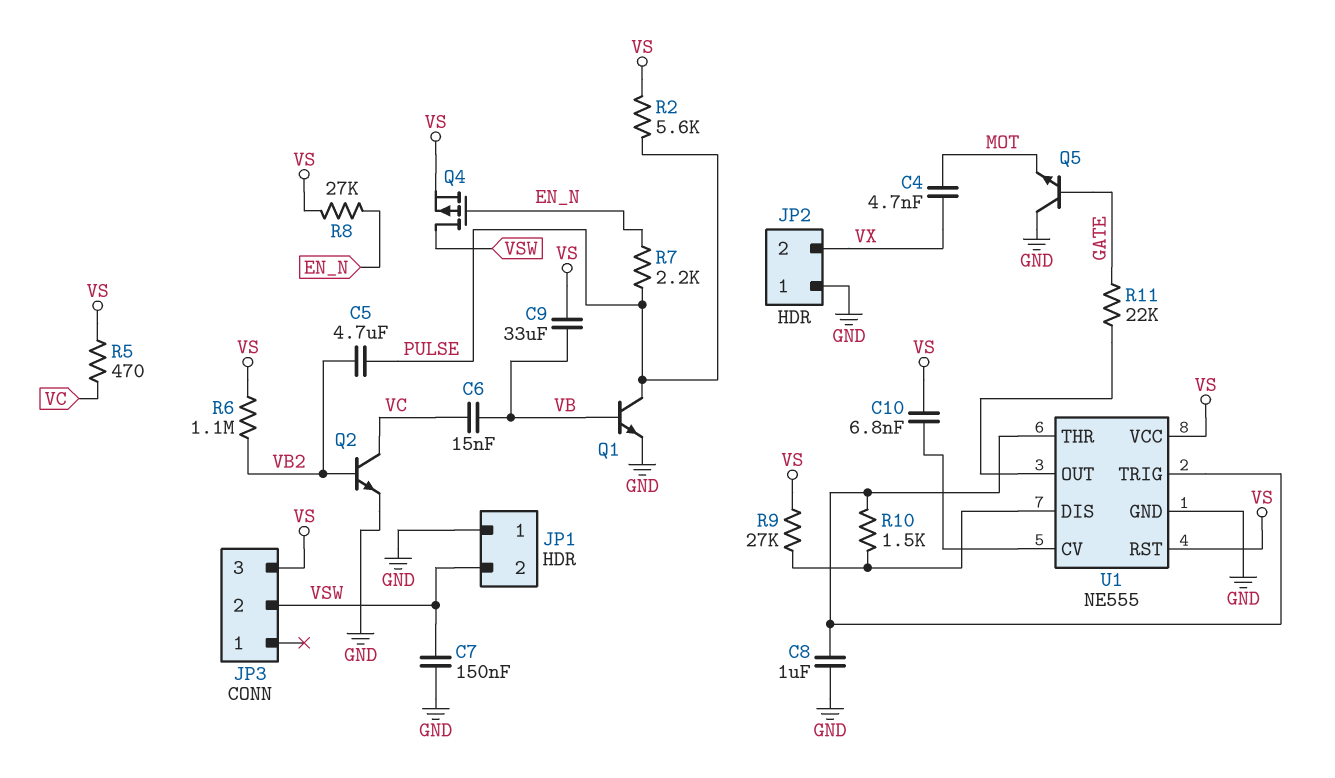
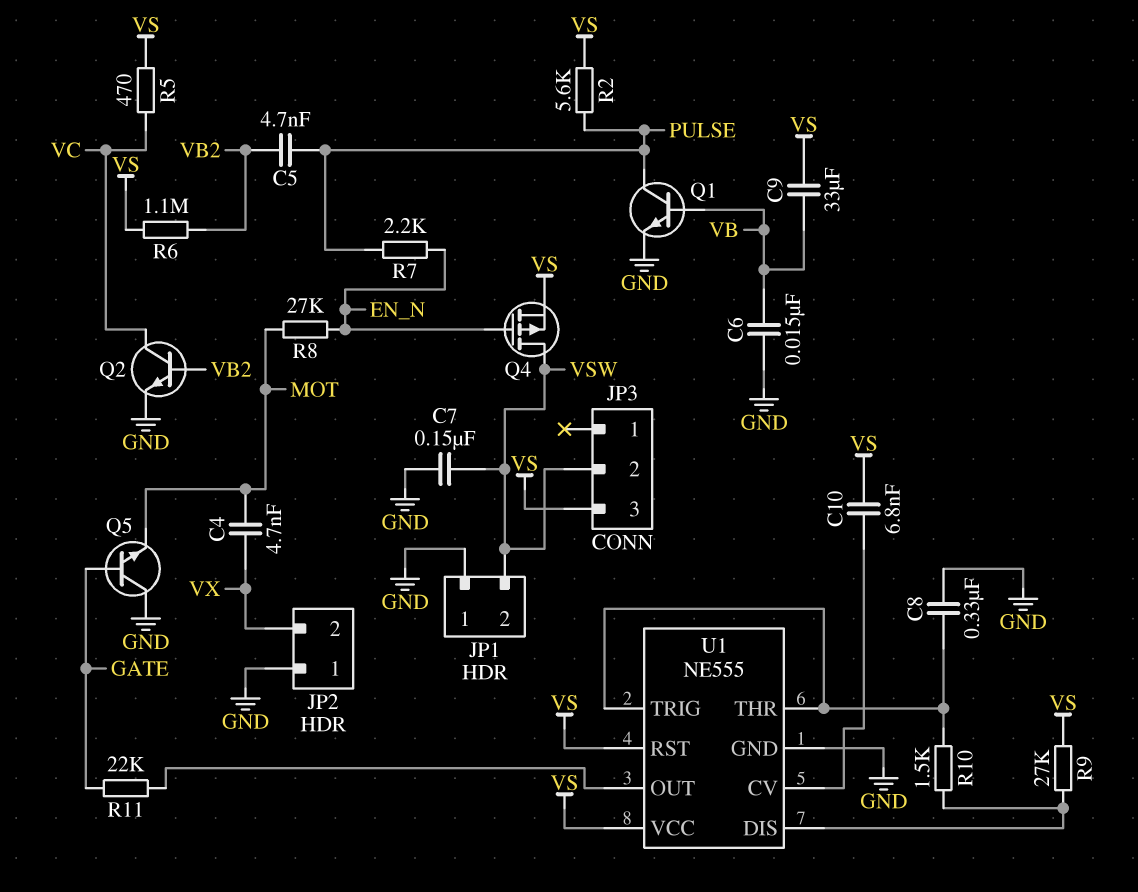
C5: 4.7uF (PULSE, VB2) -> 4.7nF (PULSE, VB2)
C6: 15nF (VB, VC) -> 15nF (GND, VB)
C8: 1uF (GND, U1/THR) -> 330nF (GND, U1/THR)
R8: 27k (EN_N, VS) -> 27k (EN_N, MOT)

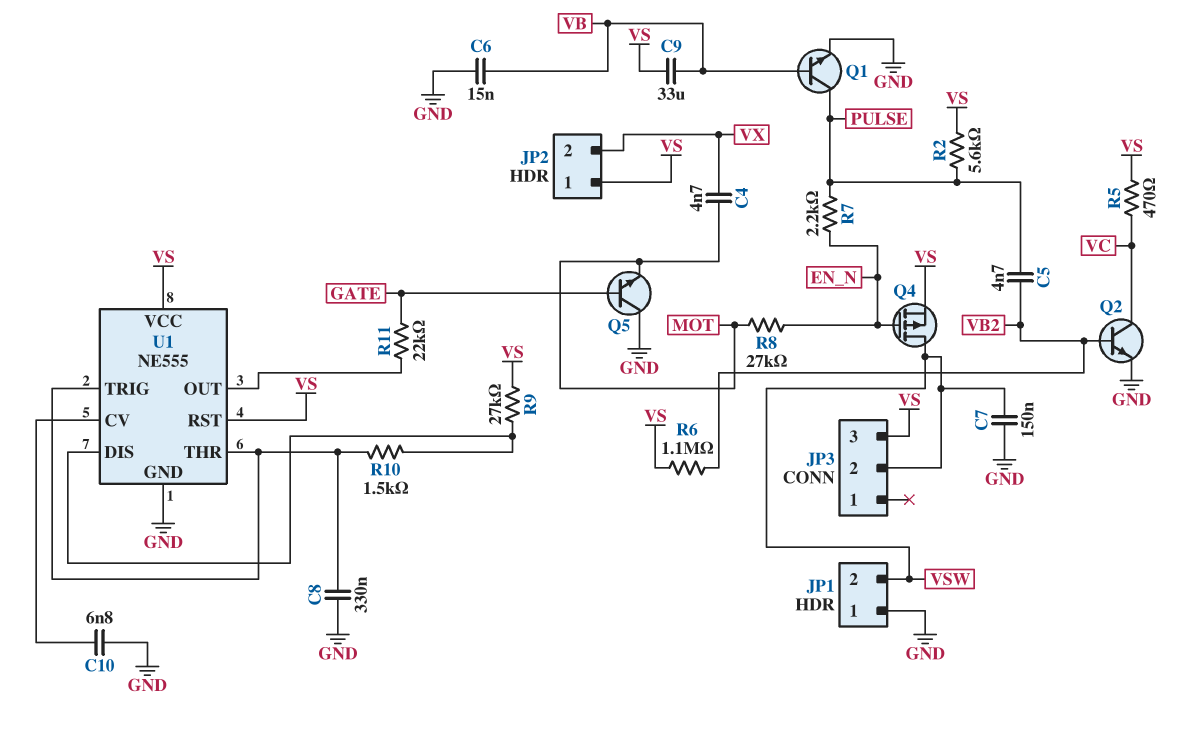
C10: 6.8nF (U1/CV, VS) -> 6.8nF (GND, U1/CV)
JP2 pin 1: GND -> VS

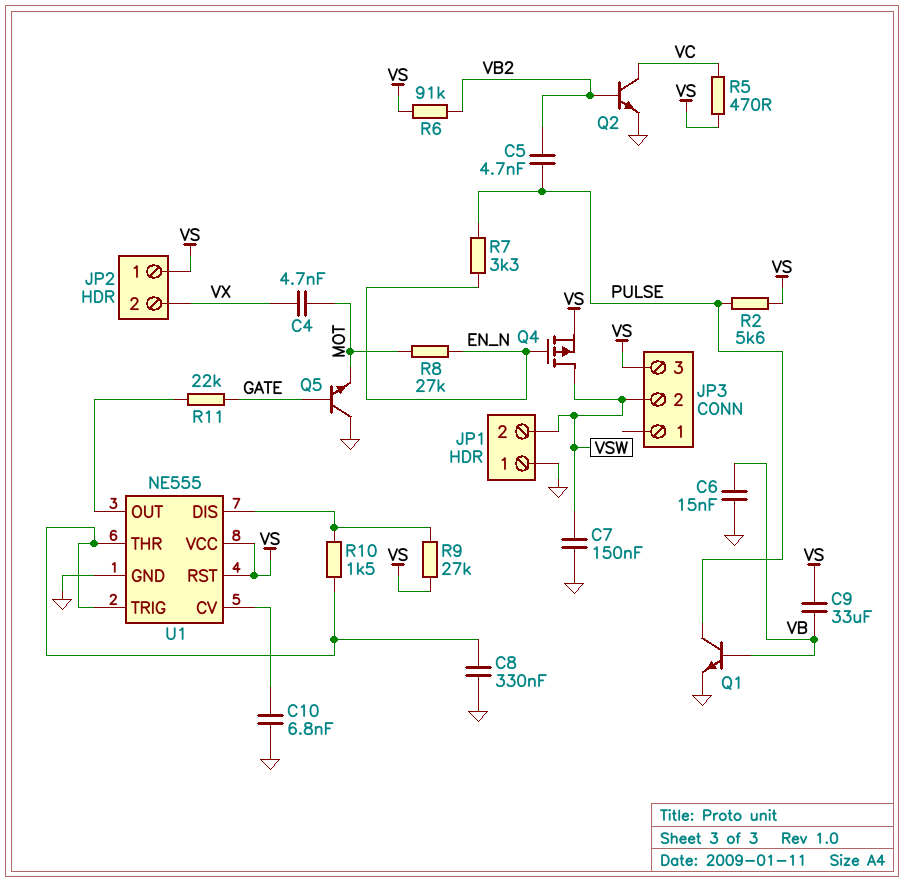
R6: 1.1M (VB2, VS) -> 91k (VB2, VS)
R7: 2.2k (EN_N, PULSE) -> 3.3k (EN_N, PULSE)

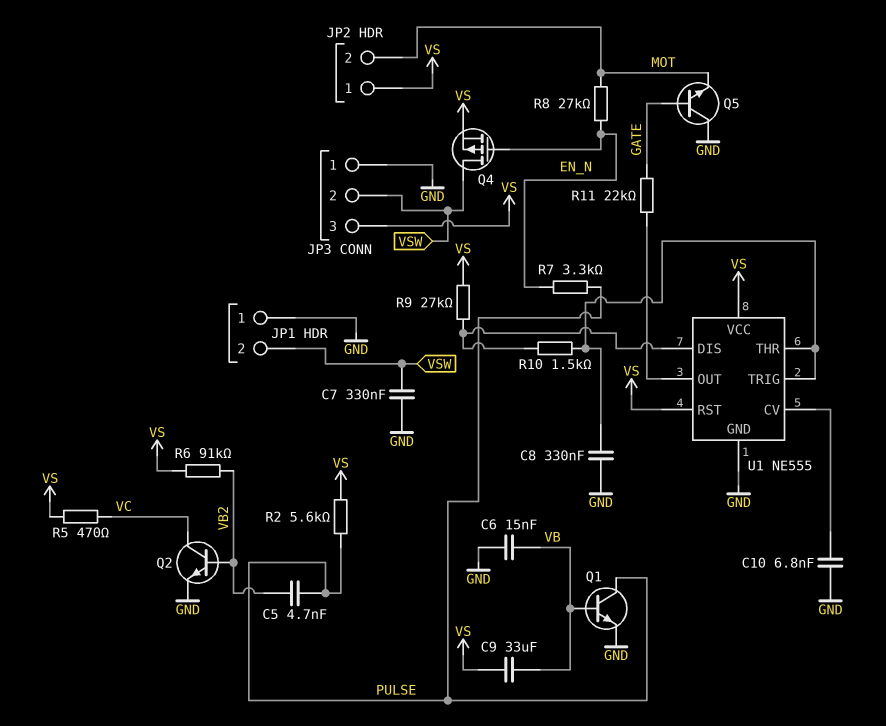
C4: 4.7nF (MOT, VX) -> none
C7: 150nF (GND, VSW) -> 330nF (GND, VSW)
JP2 pin 2: VX -> MOT
JP3 pin 1: none -> GND

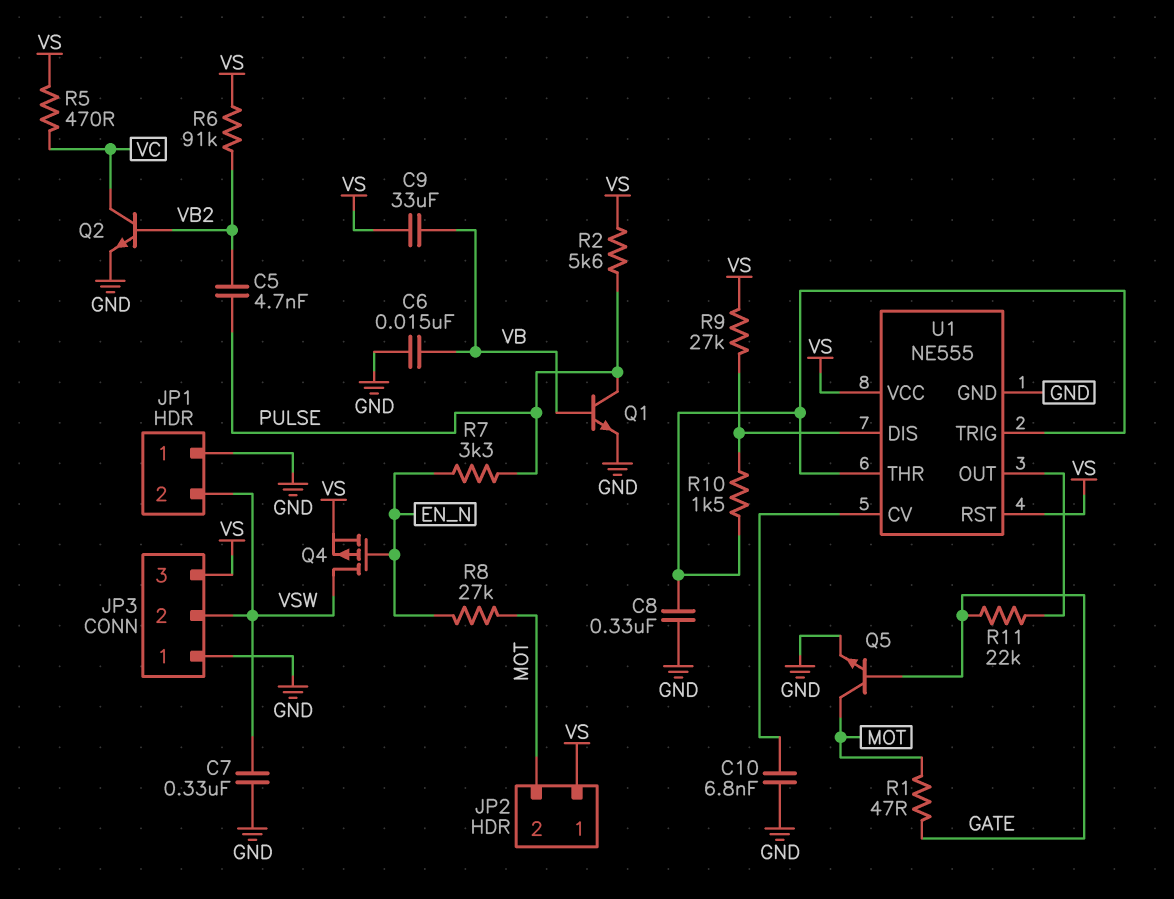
Q5: NPN (B GATE, C GND, E MOT) -> NPN (B GATE, C MOT, E GND)
R1: none -> 47 (GATE, MOT)

